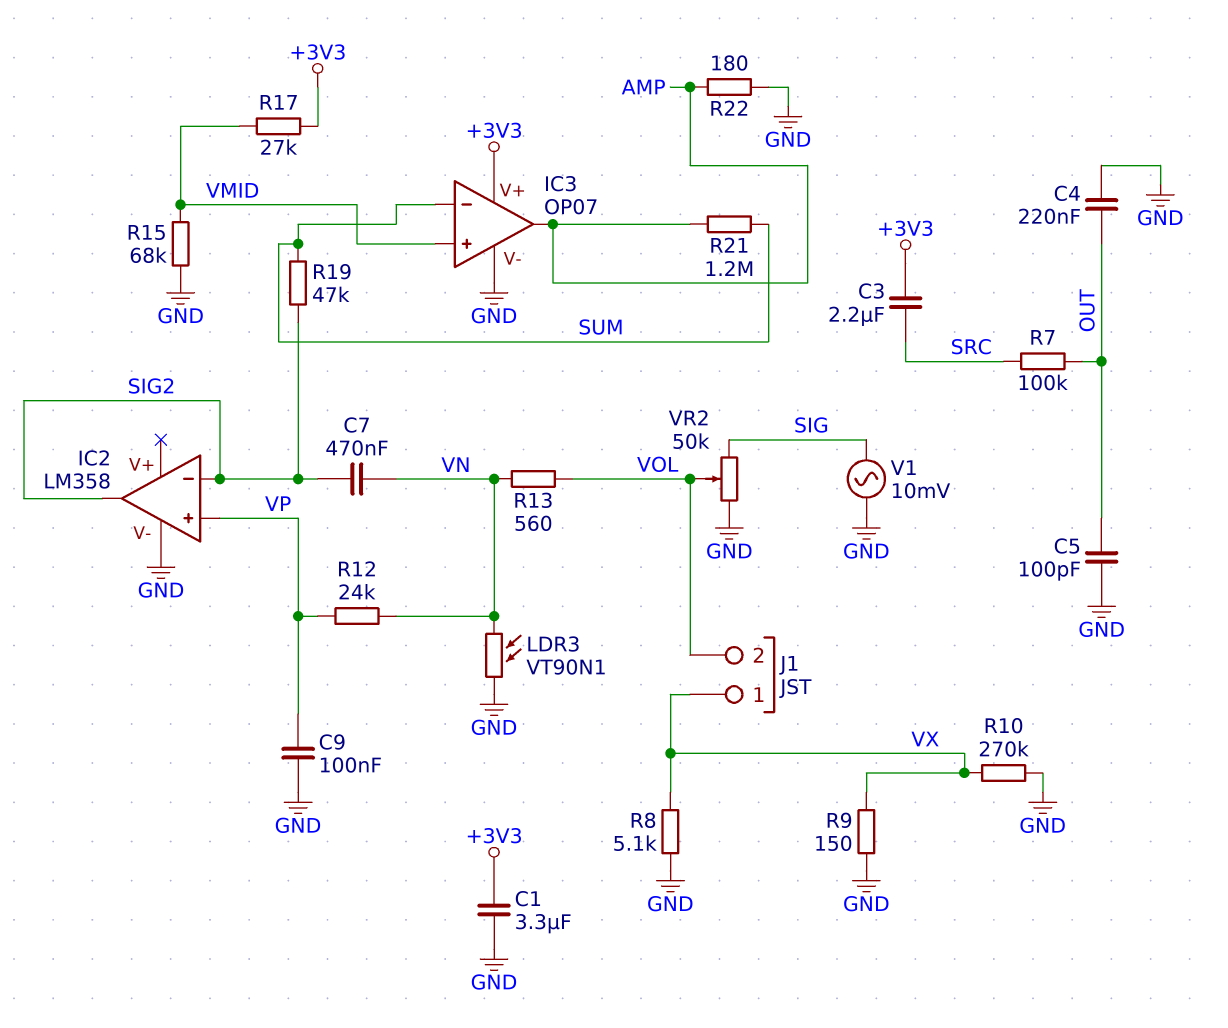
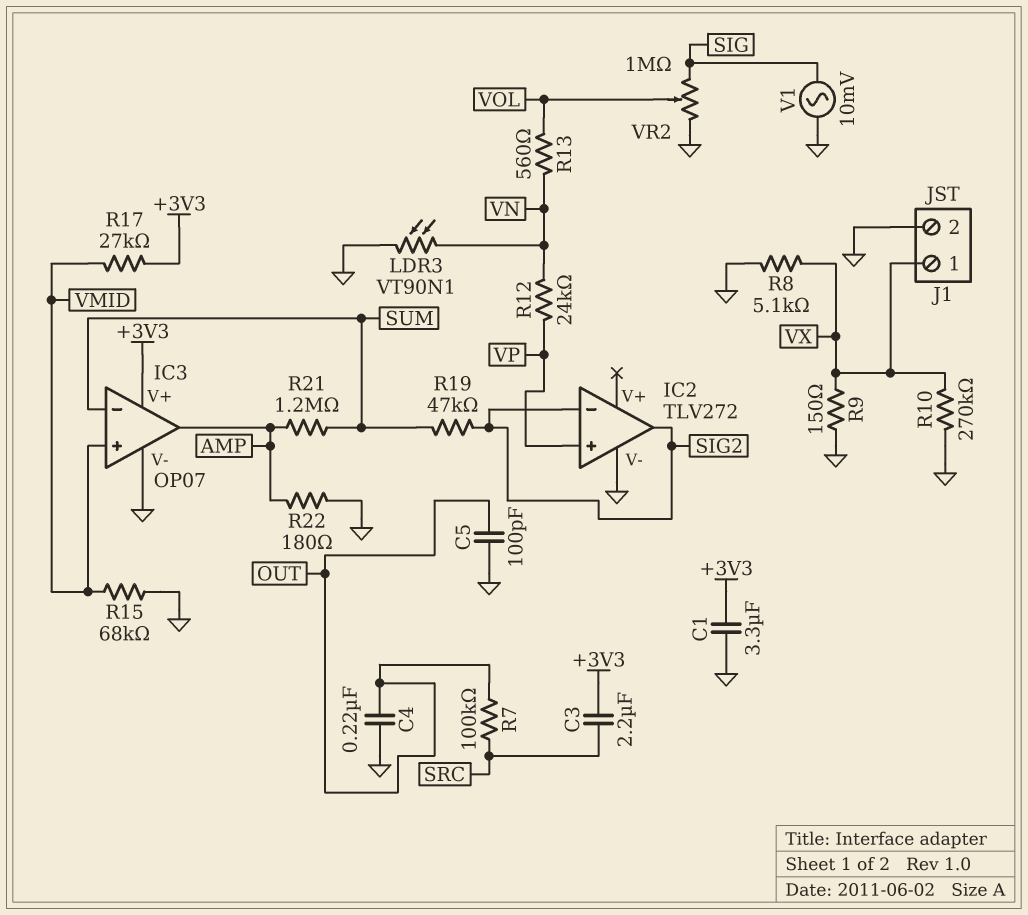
C7: 470nF (SIG2, VN) -> none
C9: 100nF (GND, VP) -> none
IC2: LM358 -> TLV272
J1 pin 2: VOL -> GND
VR2: 50k (GND, SIG, wiper VOL) -> 1M (GND, SIG, wiper VOL)

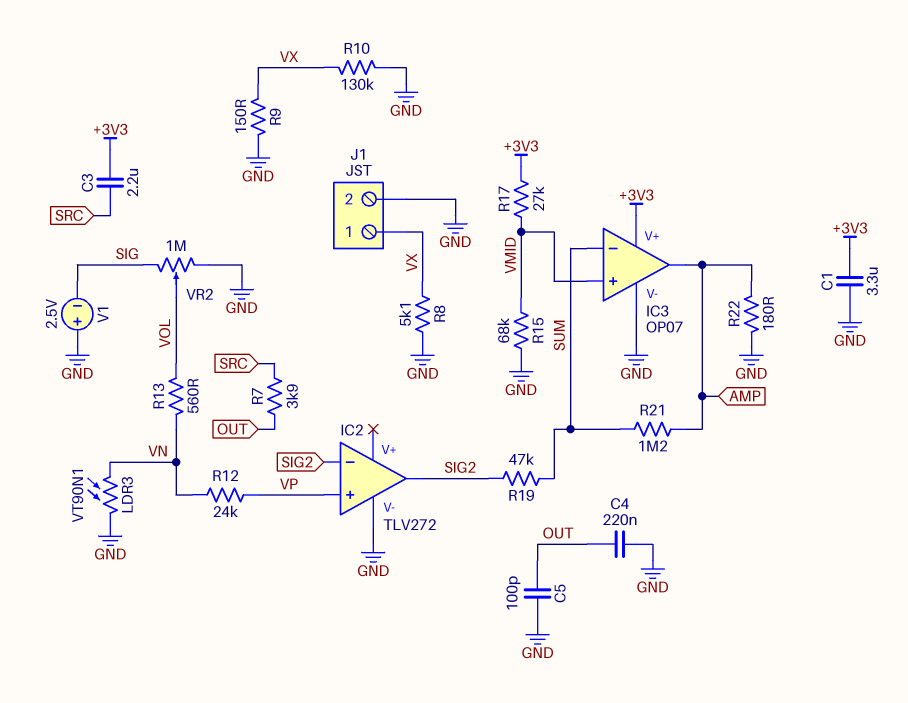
R7: 100k (OUT, SRC) -> 3.9k (OUT, SRC)
R10: 270k (GND, VX) -> 130k (GND, VX)
V1: AC 10mV (GND, SIG) -> 2.5V (plus GND, minus SIG)

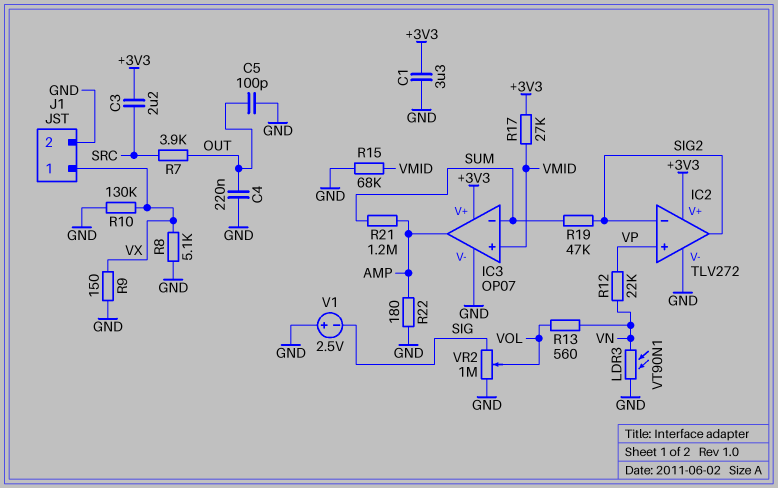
IC2 pin V+: none -> +3V3
R12: 24k (VN, VP) -> 22k (VN, VP)

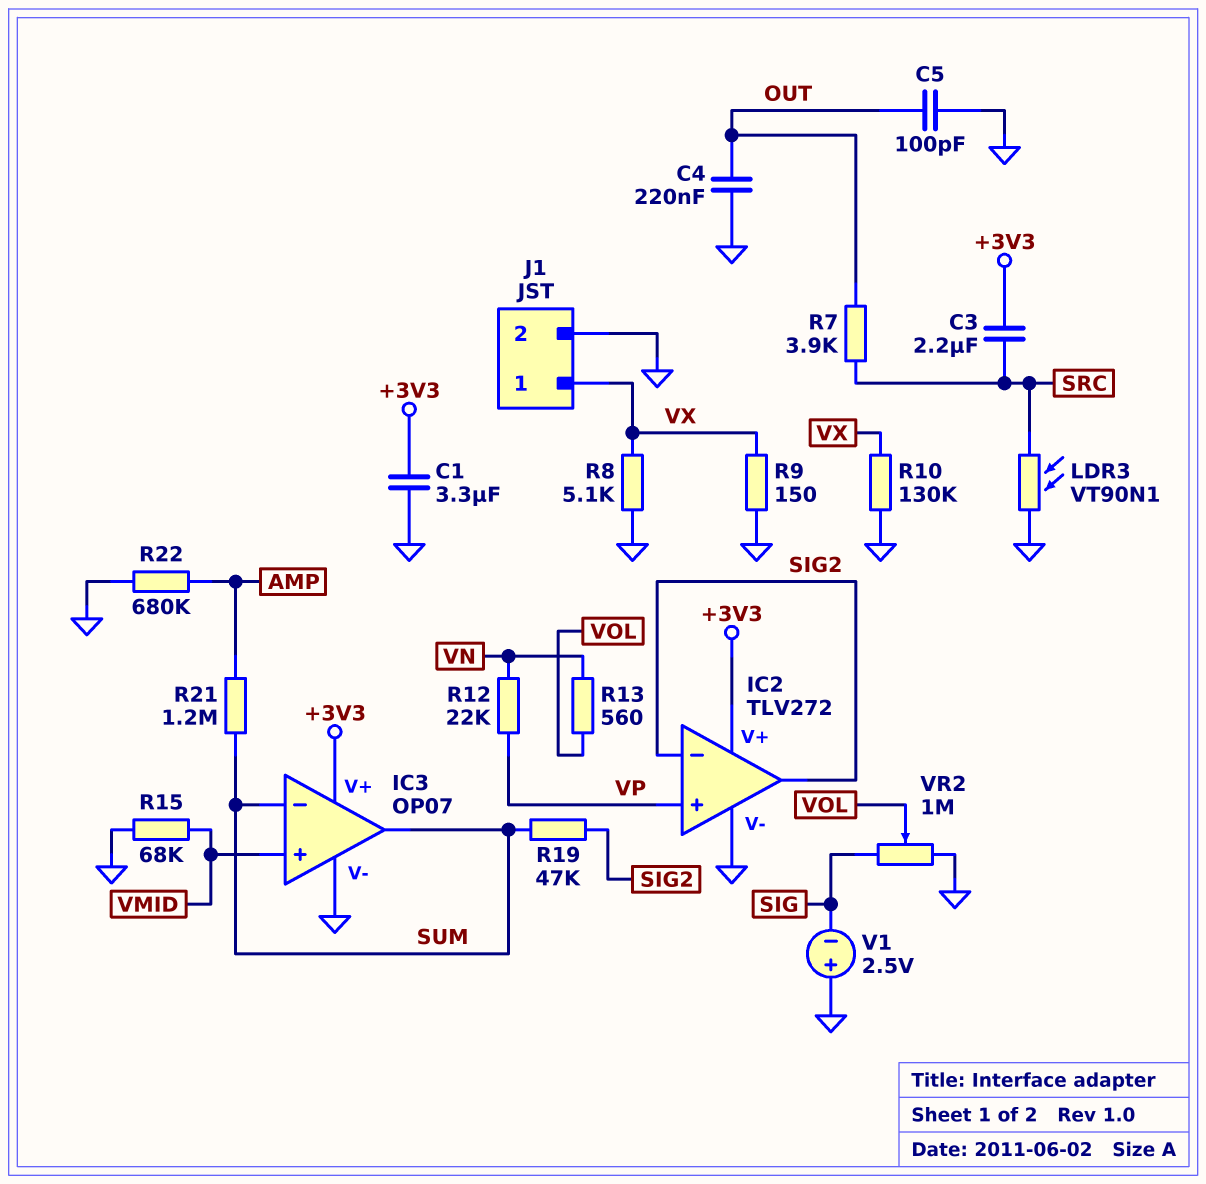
IC3 pin out: AMP -> SUM
LDR3: VT90N1 (GND, VN) -> VT90N1 (GND, SRC)
R17: 27k (+3V3, VMID) -> none
R22: 180 (AMP, GND) -> 680k (AMP, GND)

